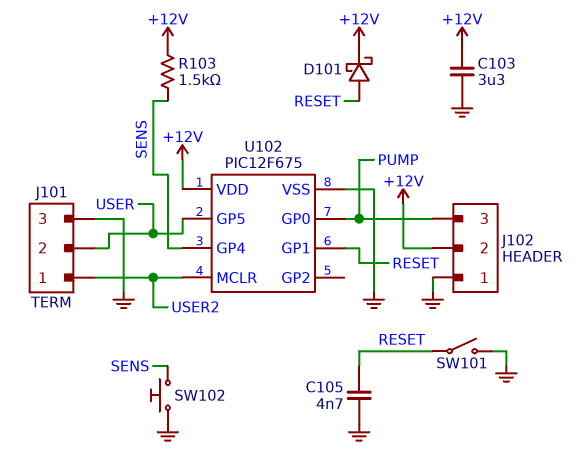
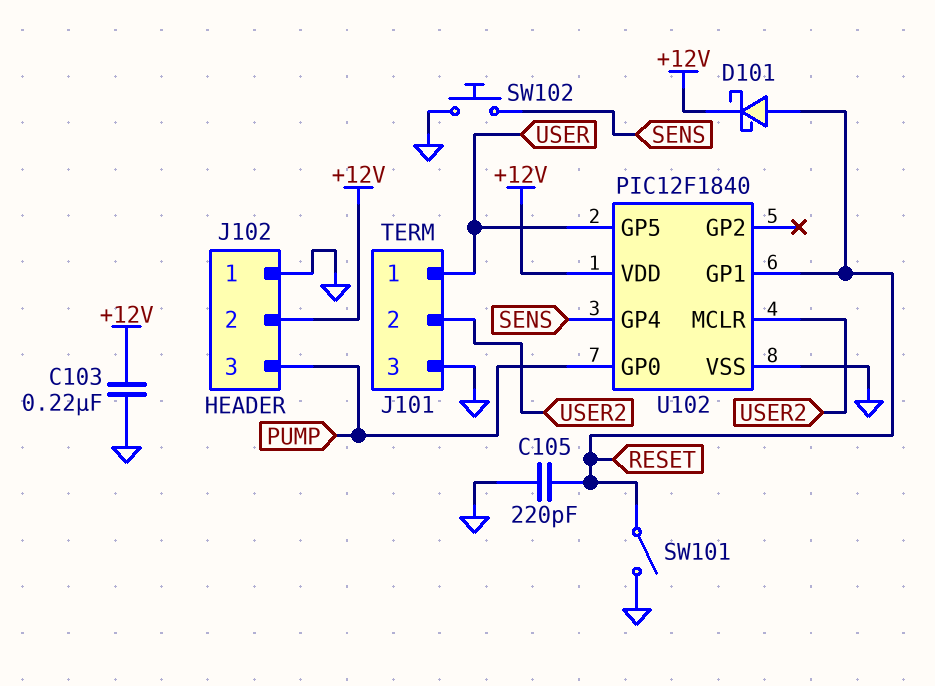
C103: 3.3uF (+12V, GND) -> 220nF (+12V, GND)
C105: 4.7nF (GND, RESET) -> 220pF (GND, RESET)
J101 pin 1: USER2 -> USER
J101 pin 2: USER -> USER2
R103: 1.5k (+12V, SENS) -> none
U102: PIC12F675 -> PIC12F1840

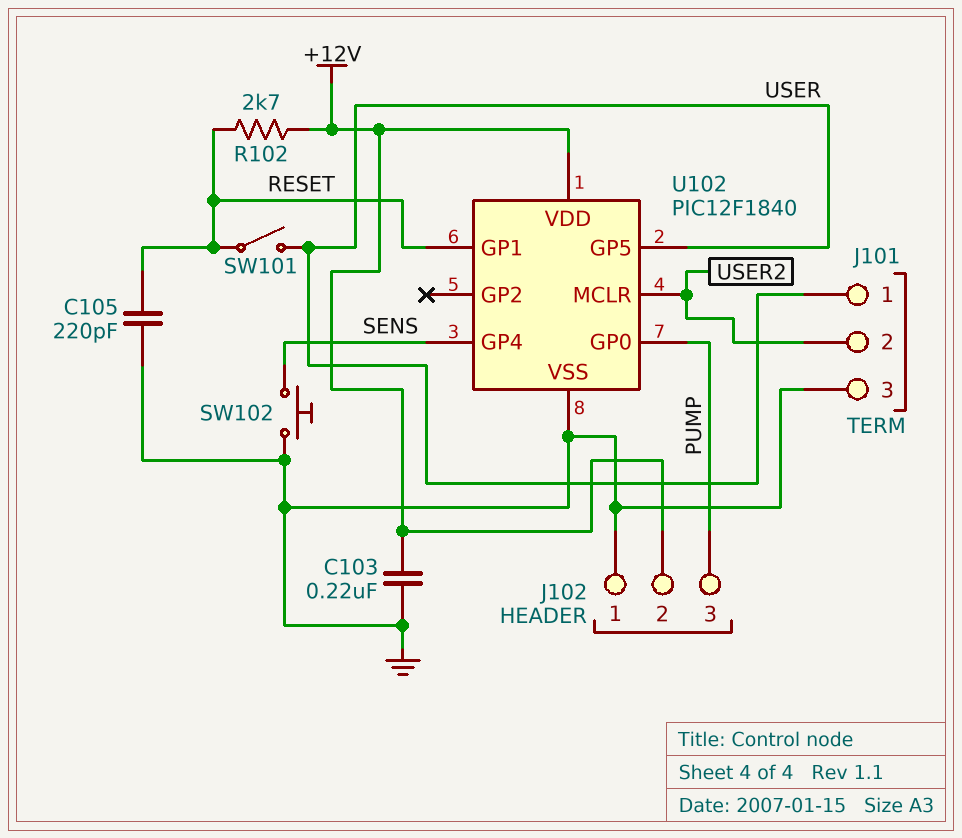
D101: schottky (A RESET, K +12V) -> none
R102: none -> 2.7k (+12V, RESET)
SW101: switch (GND, RESET) -> switch (RESET, USER)

